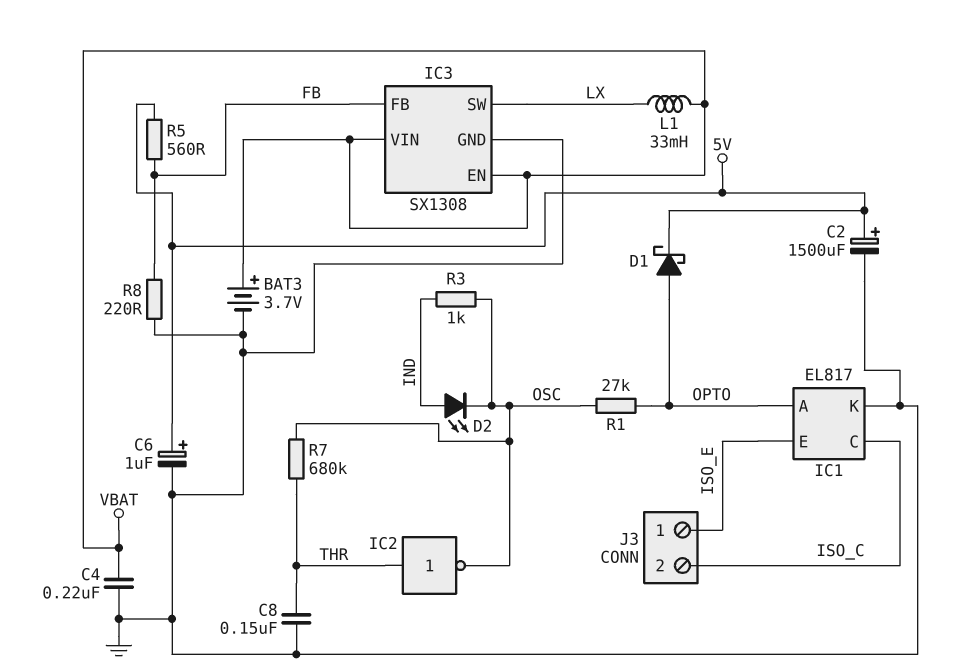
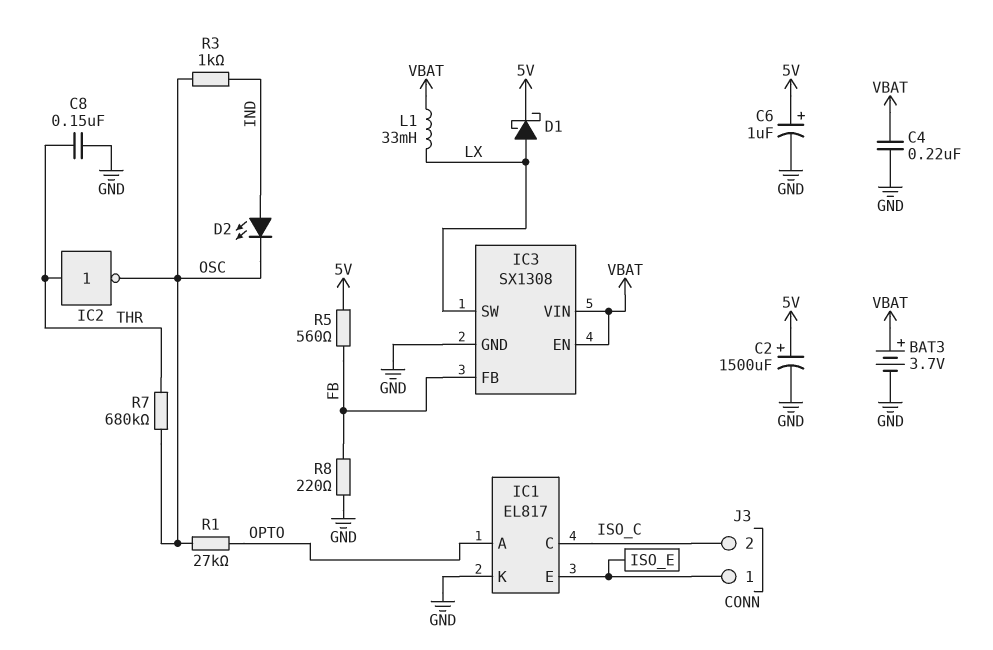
D1: schottky (A OPTO, K 5V) -> schottky (A LX, K 5V)

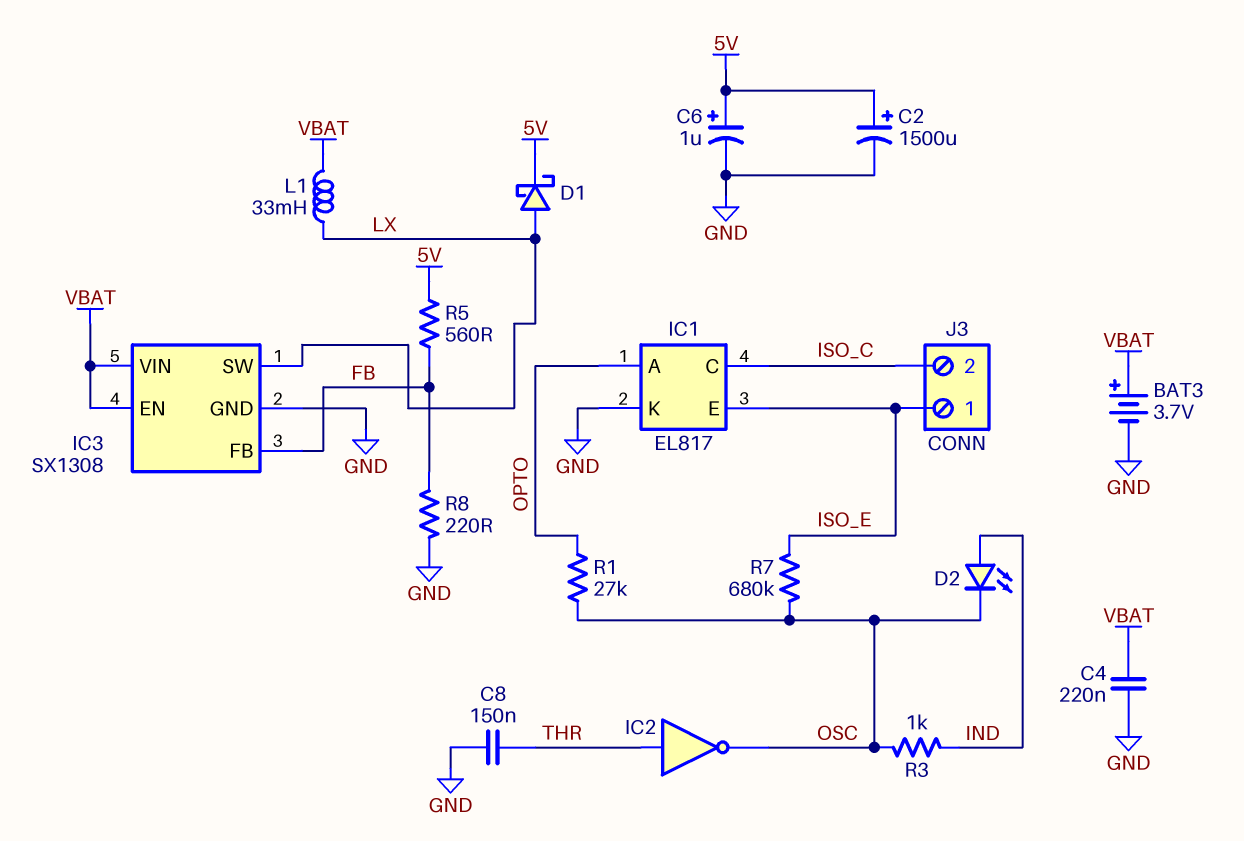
R7: 680k (OSC, THR) -> 680k (ISO_E, OSC)

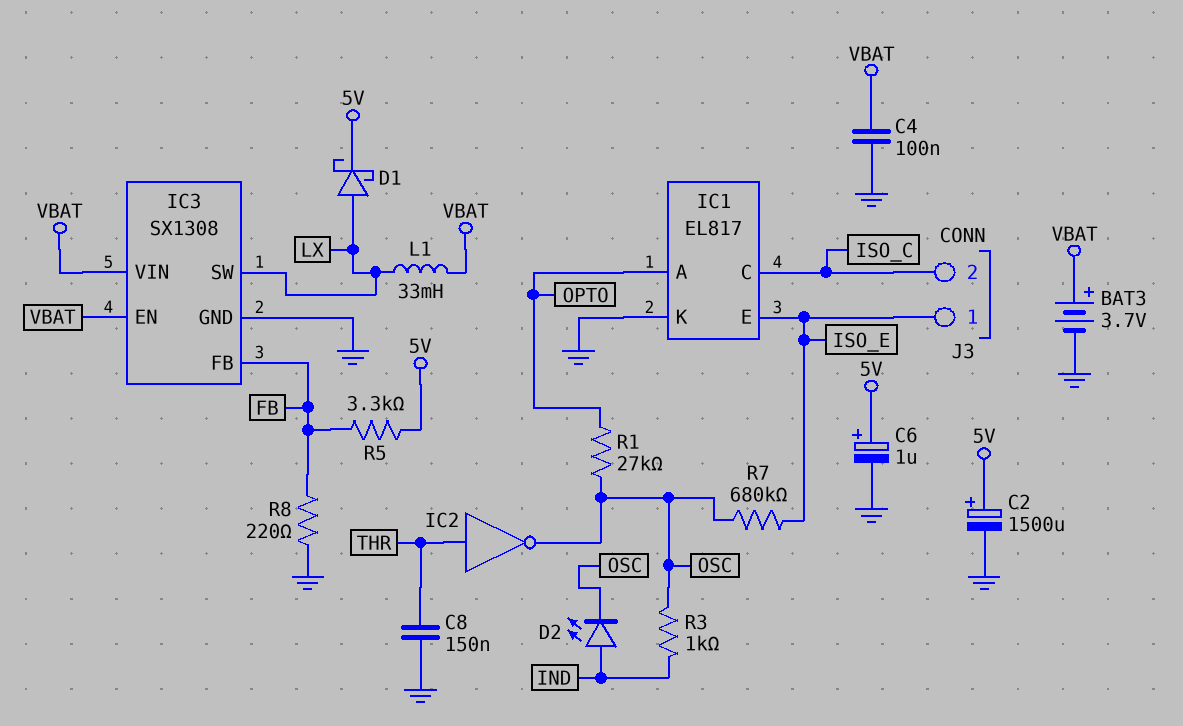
C4: 220nF (GND, VBAT) -> 100nF (GND, VBAT)
R5: 560 (5V, FB) -> 3.3k (5V, FB)

